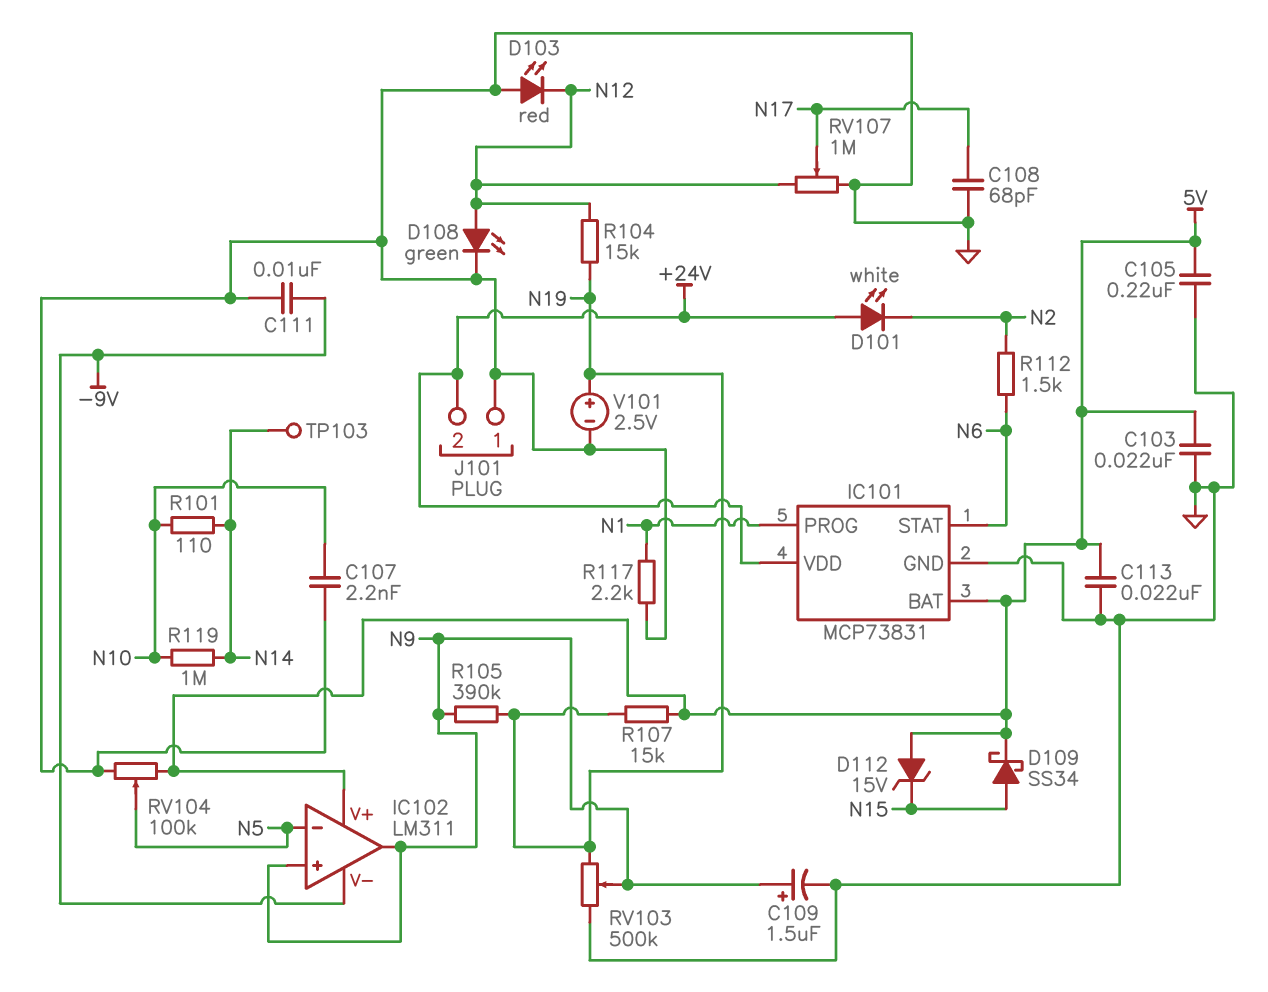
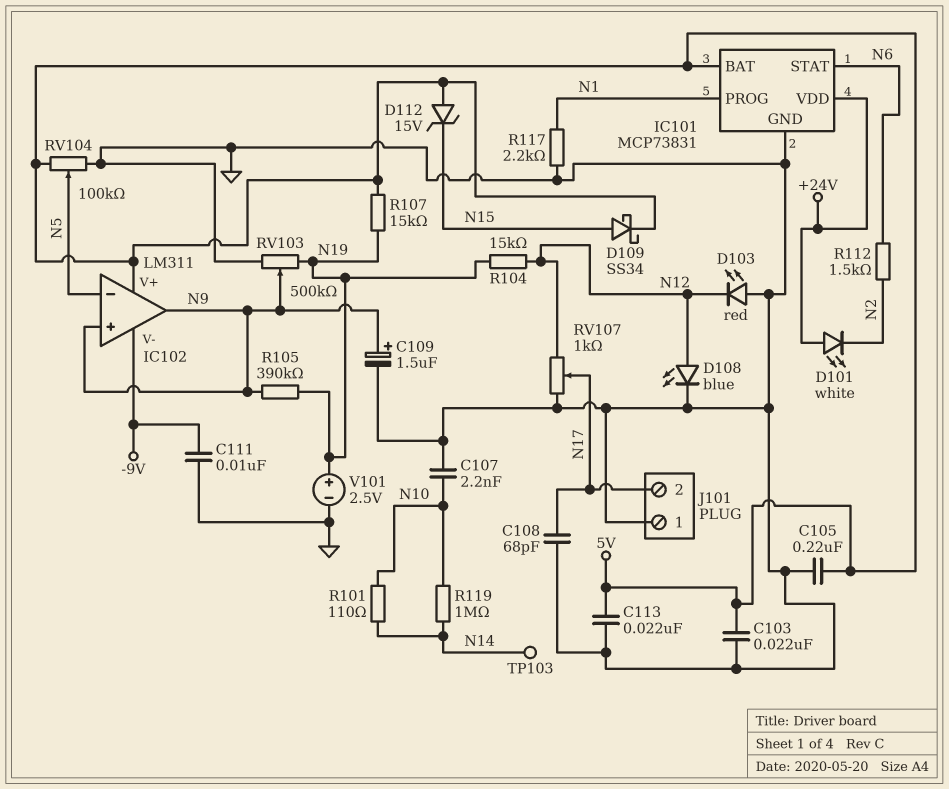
D108: LED green (A N12, K GND) -> LED blue (A N12, K GND)
J101 pin 2: +24V -> N17
RV107: 1M (GND, N12, wiper N17) -> 1k (GND, N12, wiper N17)

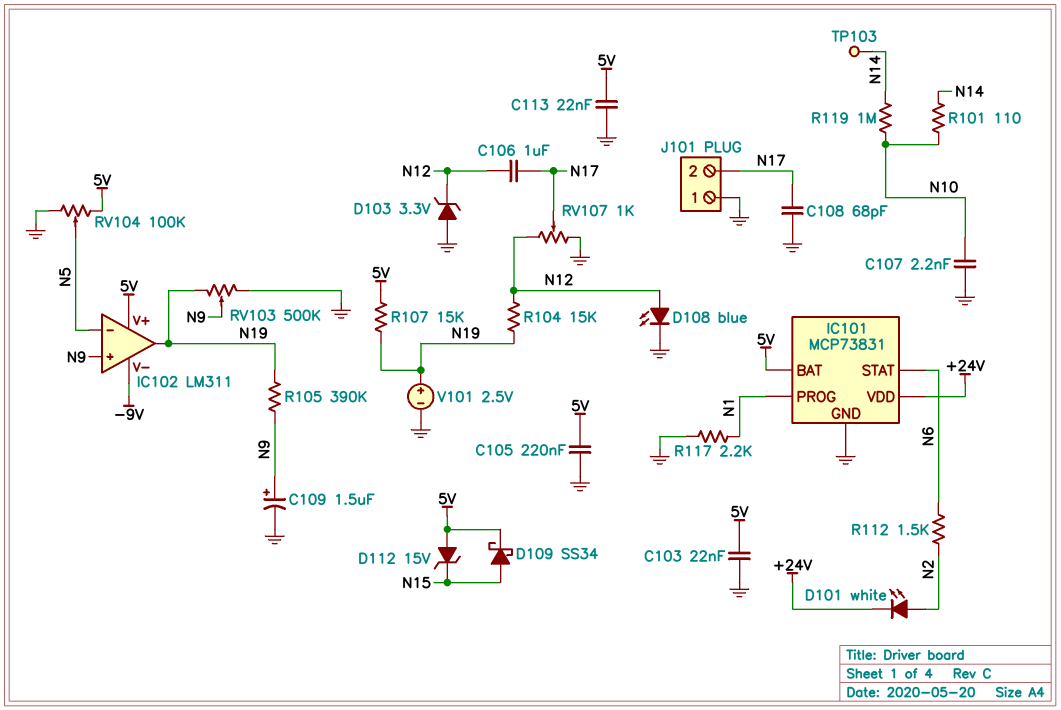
C106: none -> 1uF (N12, N17)
C111: 10nF (-9V, GND) -> none
D101: LED white (A +24V, K N2) -> LED white (A N2, K +24V)
D103: LED red (A GND, K N12) -> zener 3.3V (A GND, K N12)
IC102 pin out: N9 -> N19

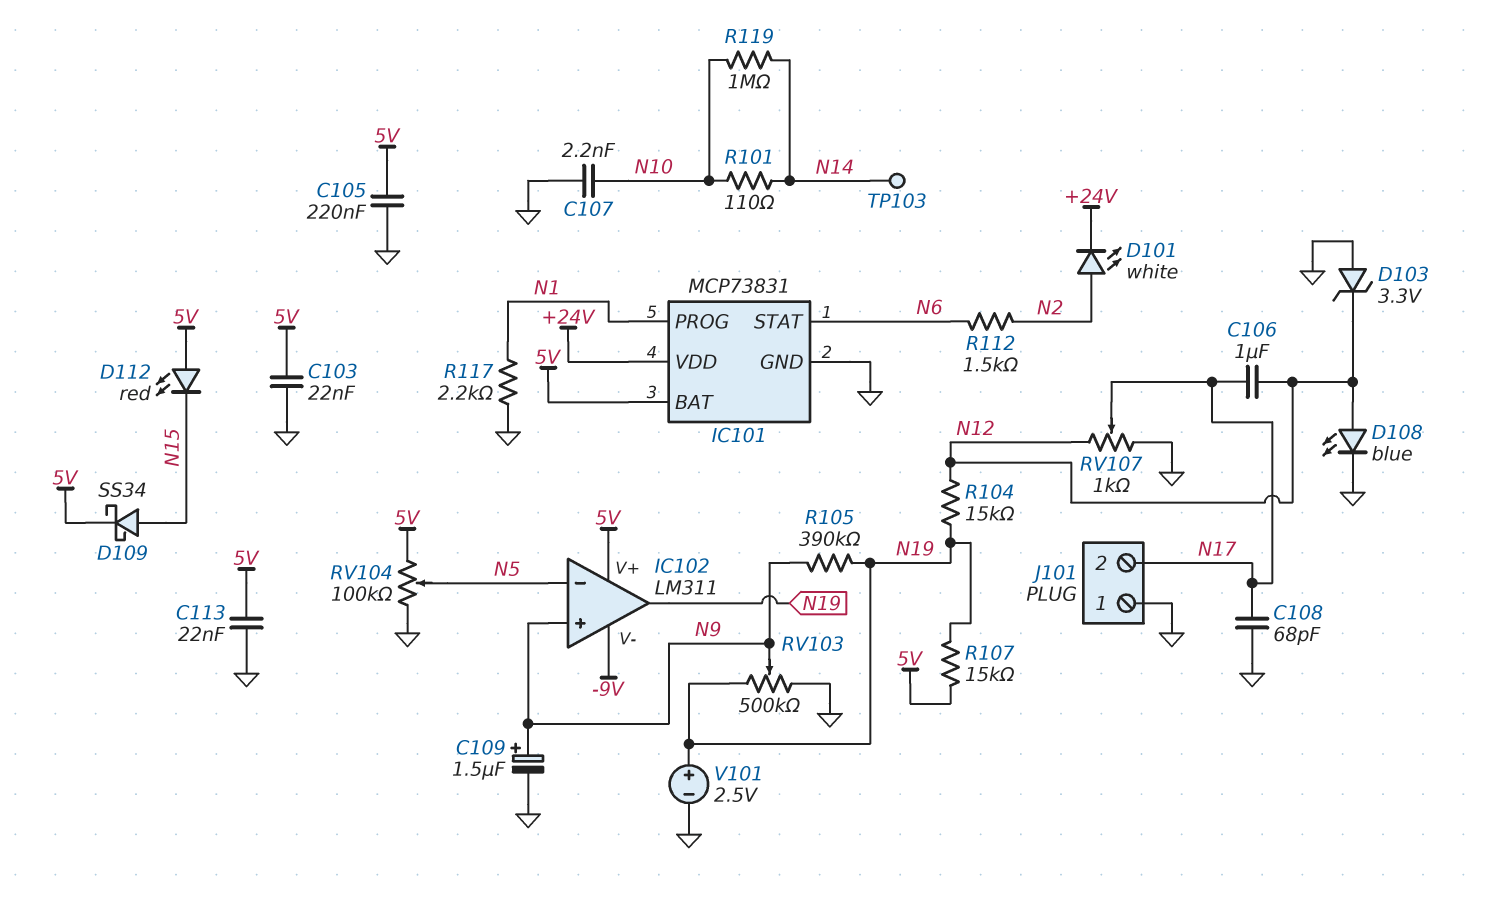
D112: zener 15V (A 5V, K N15) -> LED red (A 5V, K N15)

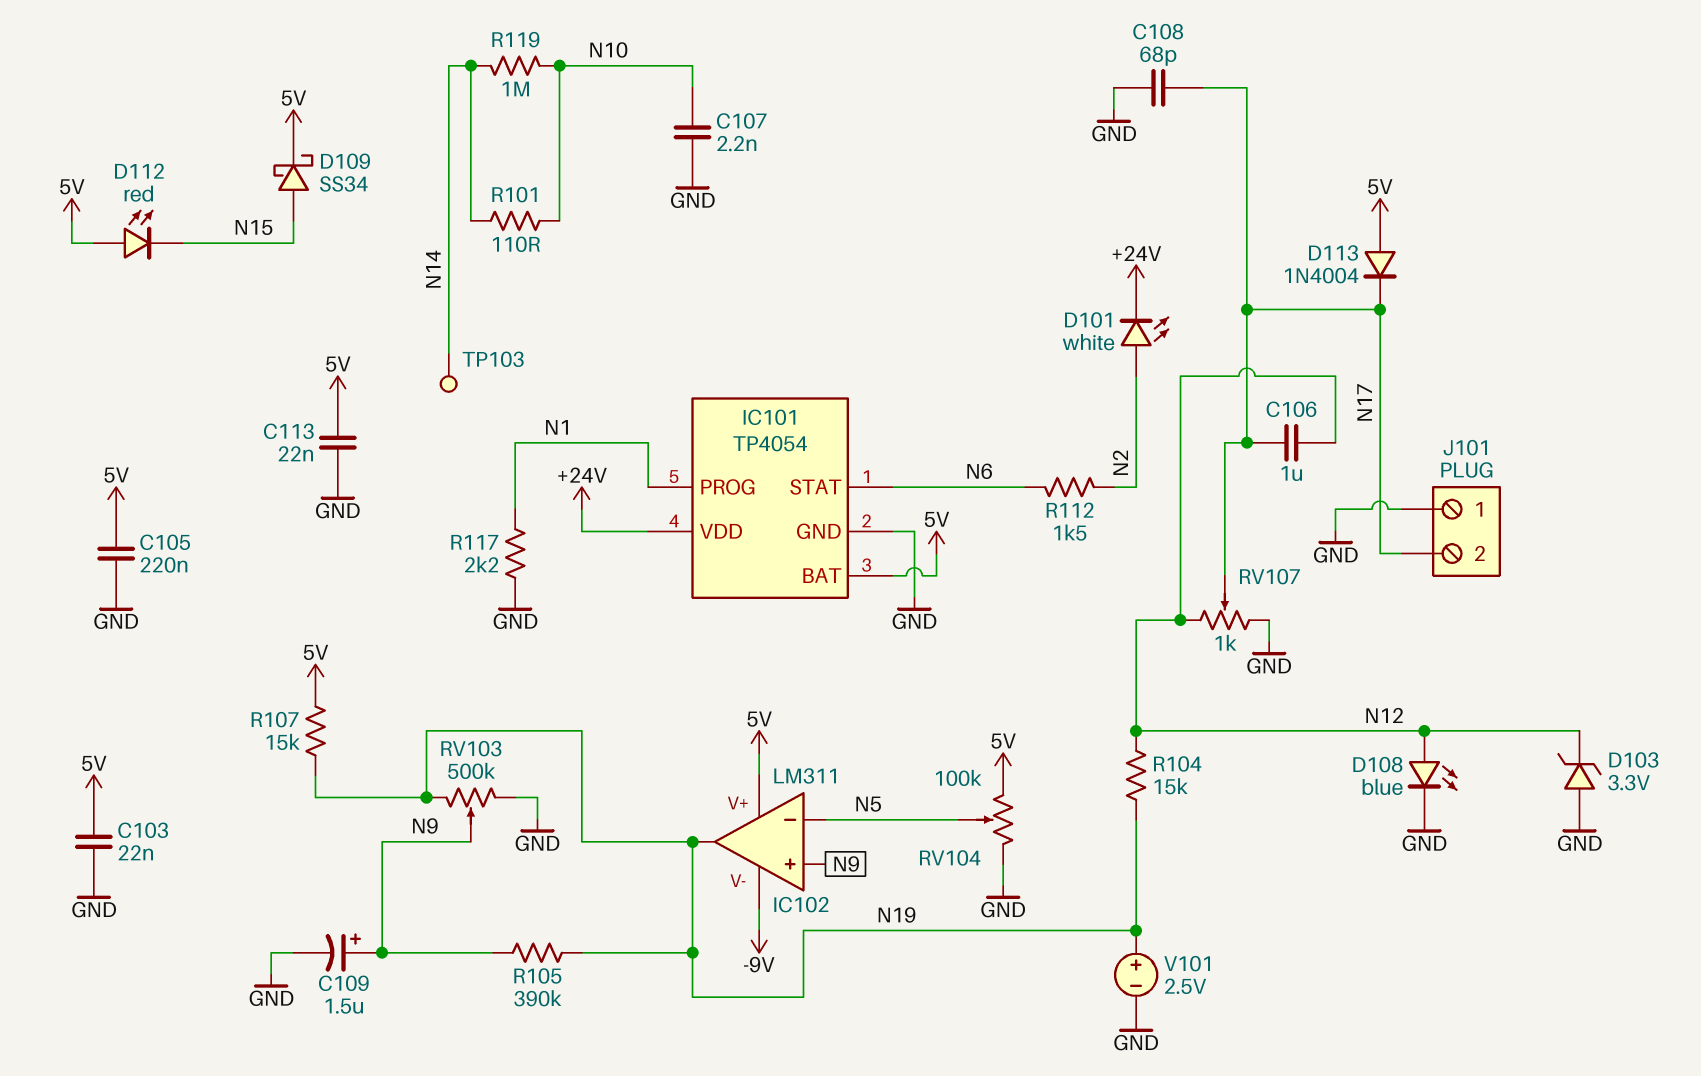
D113: none -> diode 1N4004 (A 5V, K N17)
IC101: MCP73831 -> TP4054

